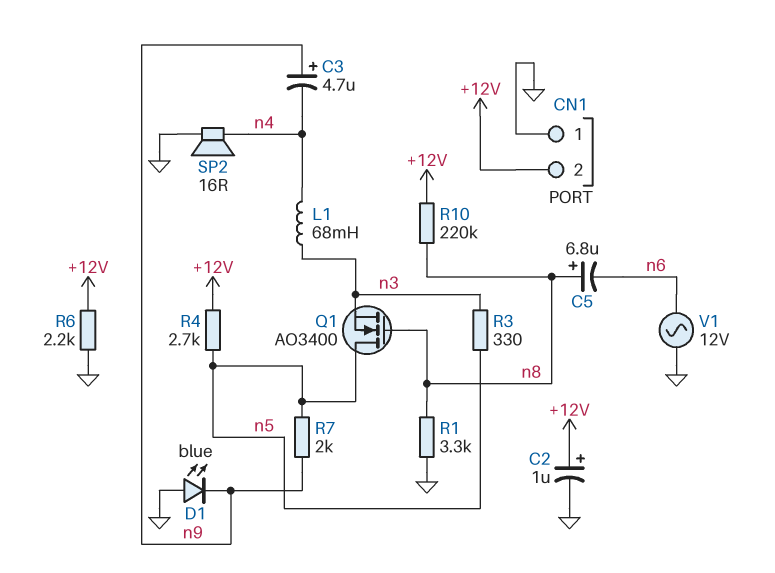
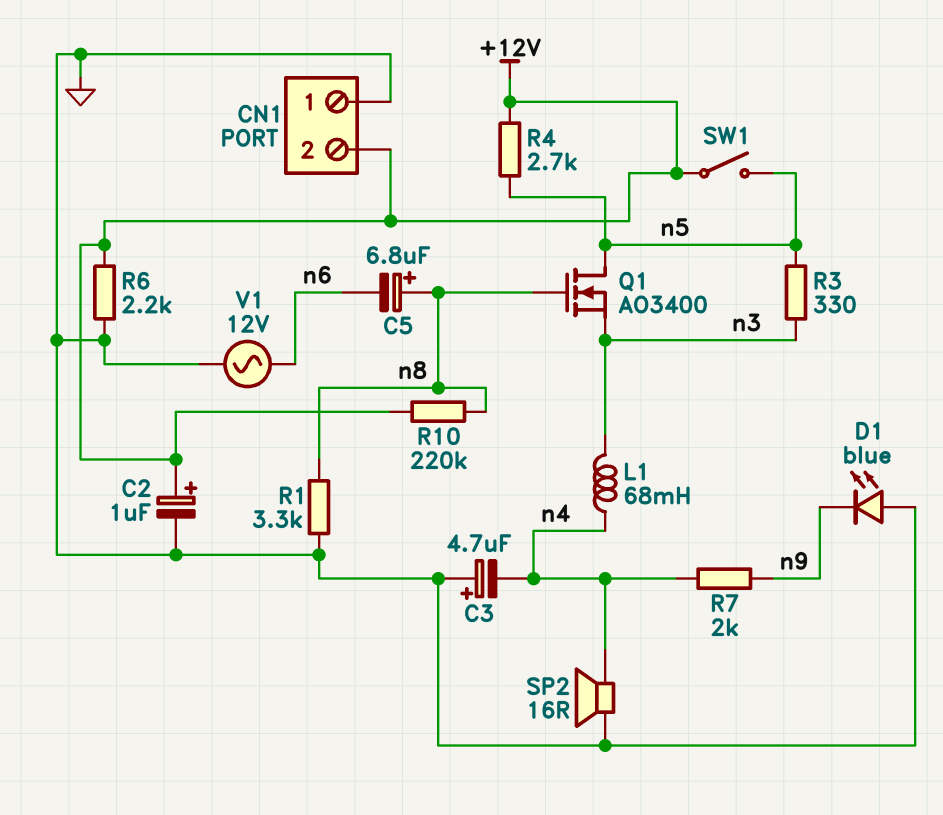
C3: 4.7uF (plus n9, minus n4) -> 4.7uF (plus GND, minus n4)
R7: 2k (n5, n9) -> 2k (n4, n9)
SW1: none -> switch (+12V, n5)

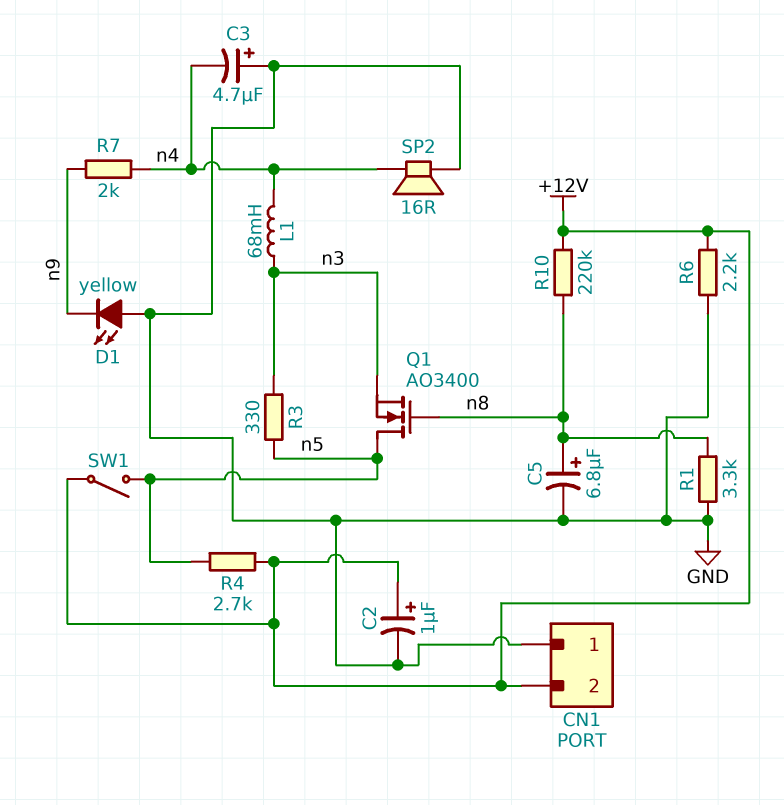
C5: 6.8uF (plus n8, minus n6) -> 6.8uF (plus n8, minus GND)
D1: LED blue (A GND, K n9) -> LED yellow (A GND, K n9)
V1: AC 12V (GND, n6) -> none

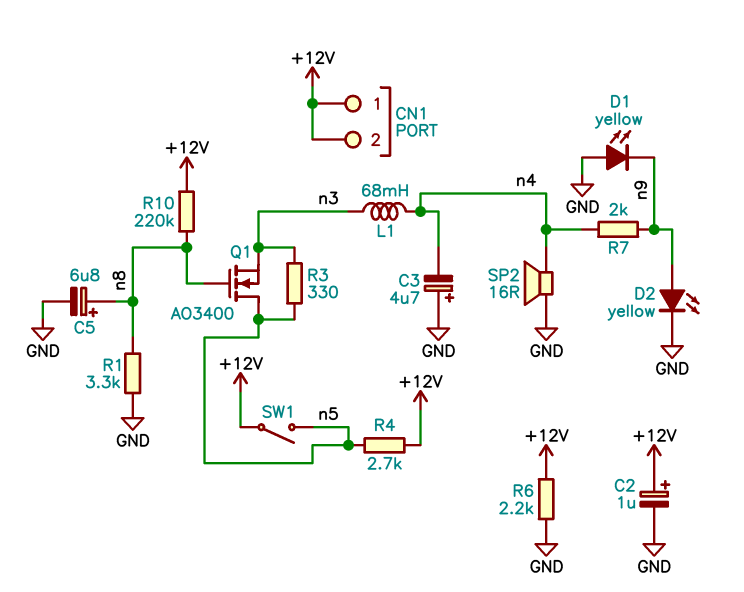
CN1 pin 1: GND -> +12V
D2: none -> LED yellow (A n9, K GND)

